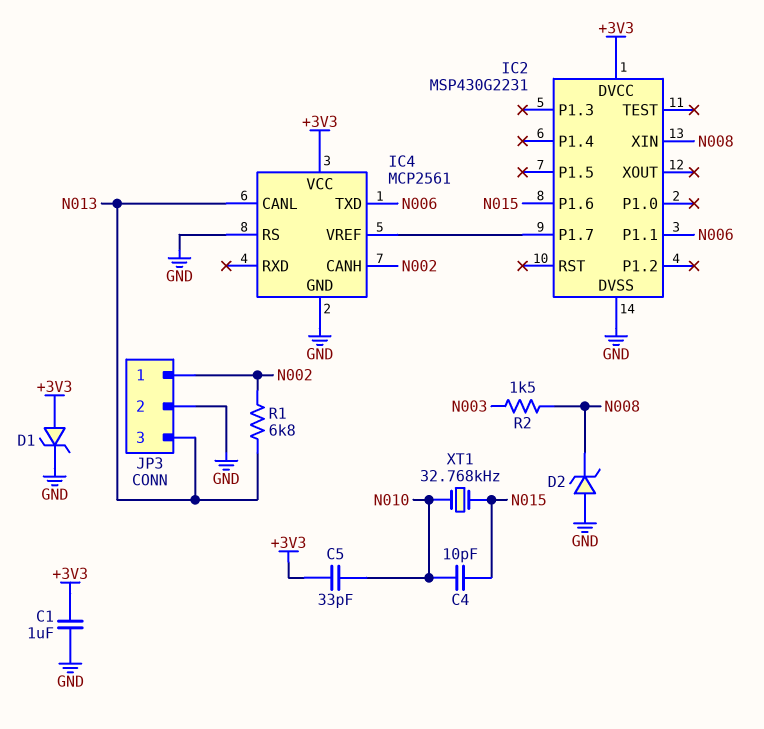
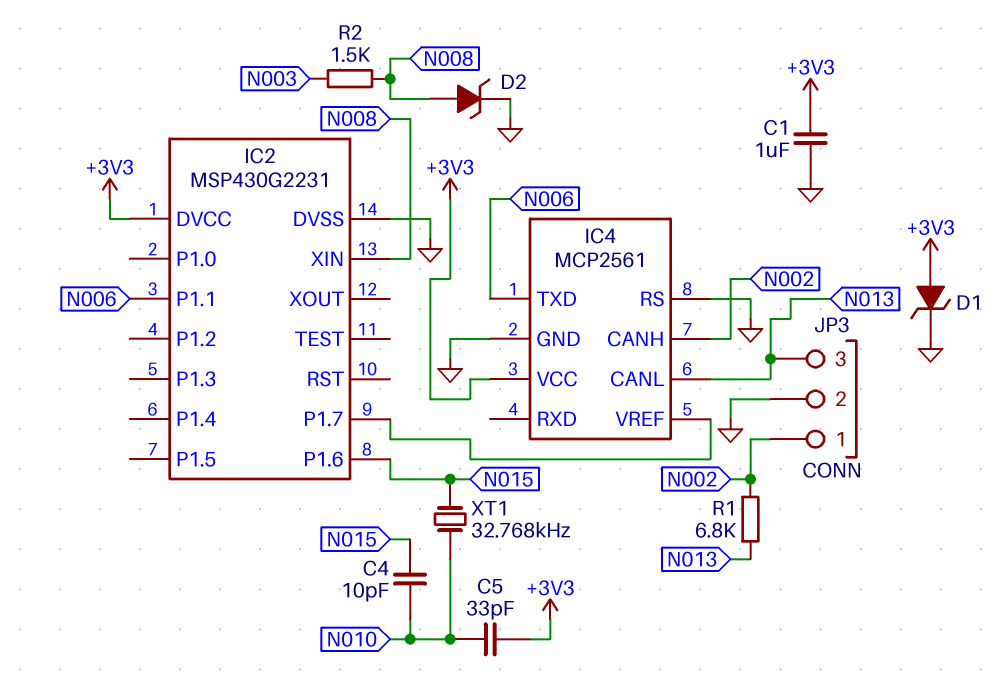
D2: zener (A GND, K N008) -> zener (A N008, K GND)

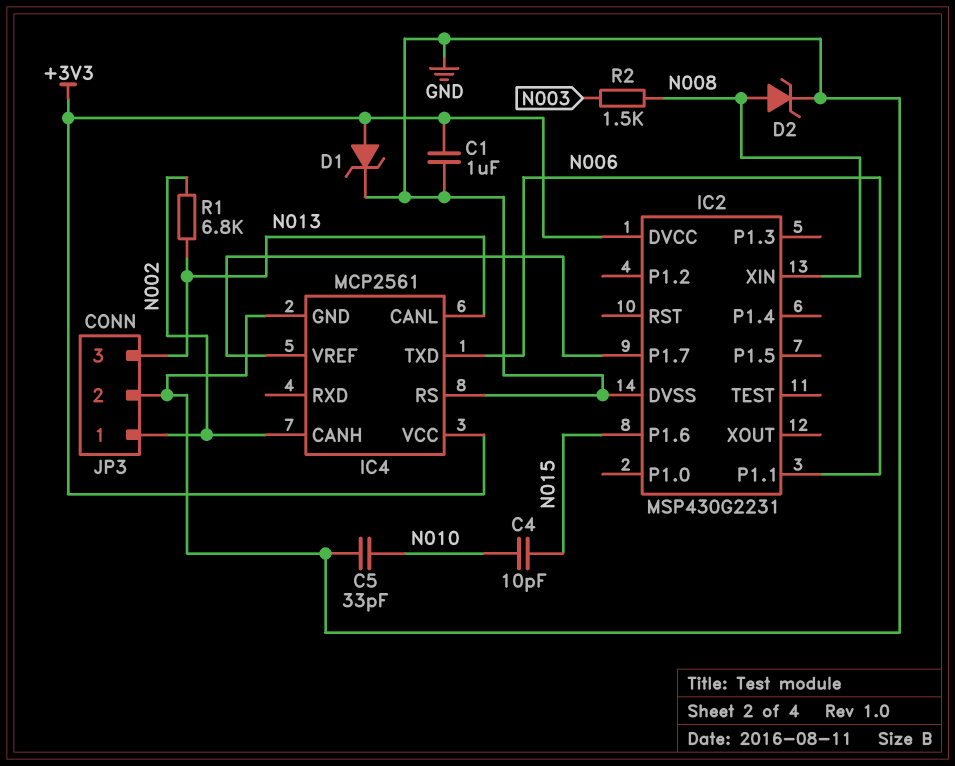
C5: 33pF (+3V3, N010) -> 33pF (GND, N010)
XT1: 32.768kHz (N010, N015) -> none

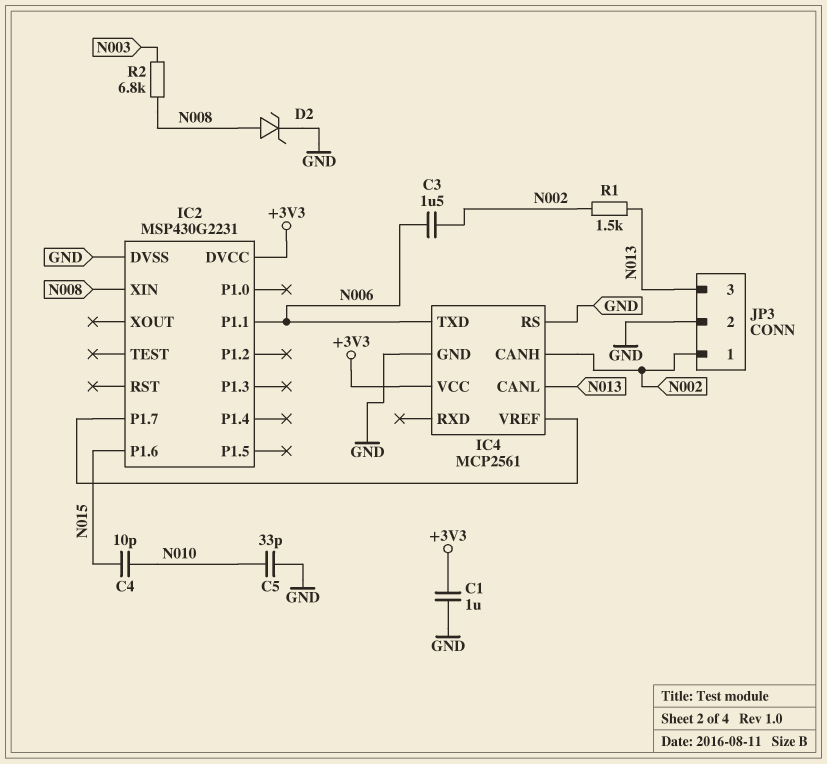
C3: none -> 1.5uF (N002, N006)
D1: zener (A +3V3, K GND) -> none
R1: 6.8k (N002, N013) -> 1.5k (N002, N013)
R2: 1.5k (N003, N008) -> 6.8k (N003, N008)

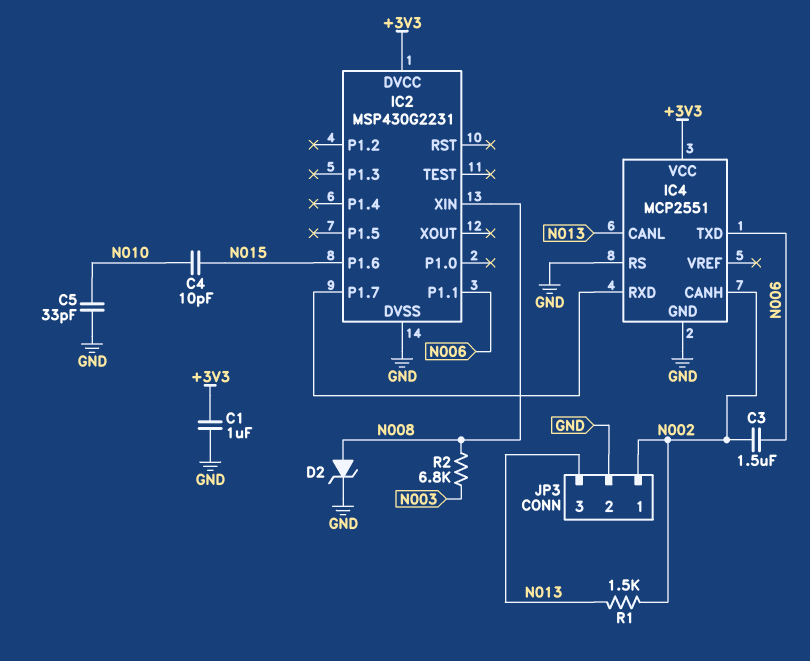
IC4: MCP2561 -> MCP2551
IC4 pin RXD: none -> IC2/P1.7
IC4 pin VREF: IC2/P1.7 -> none

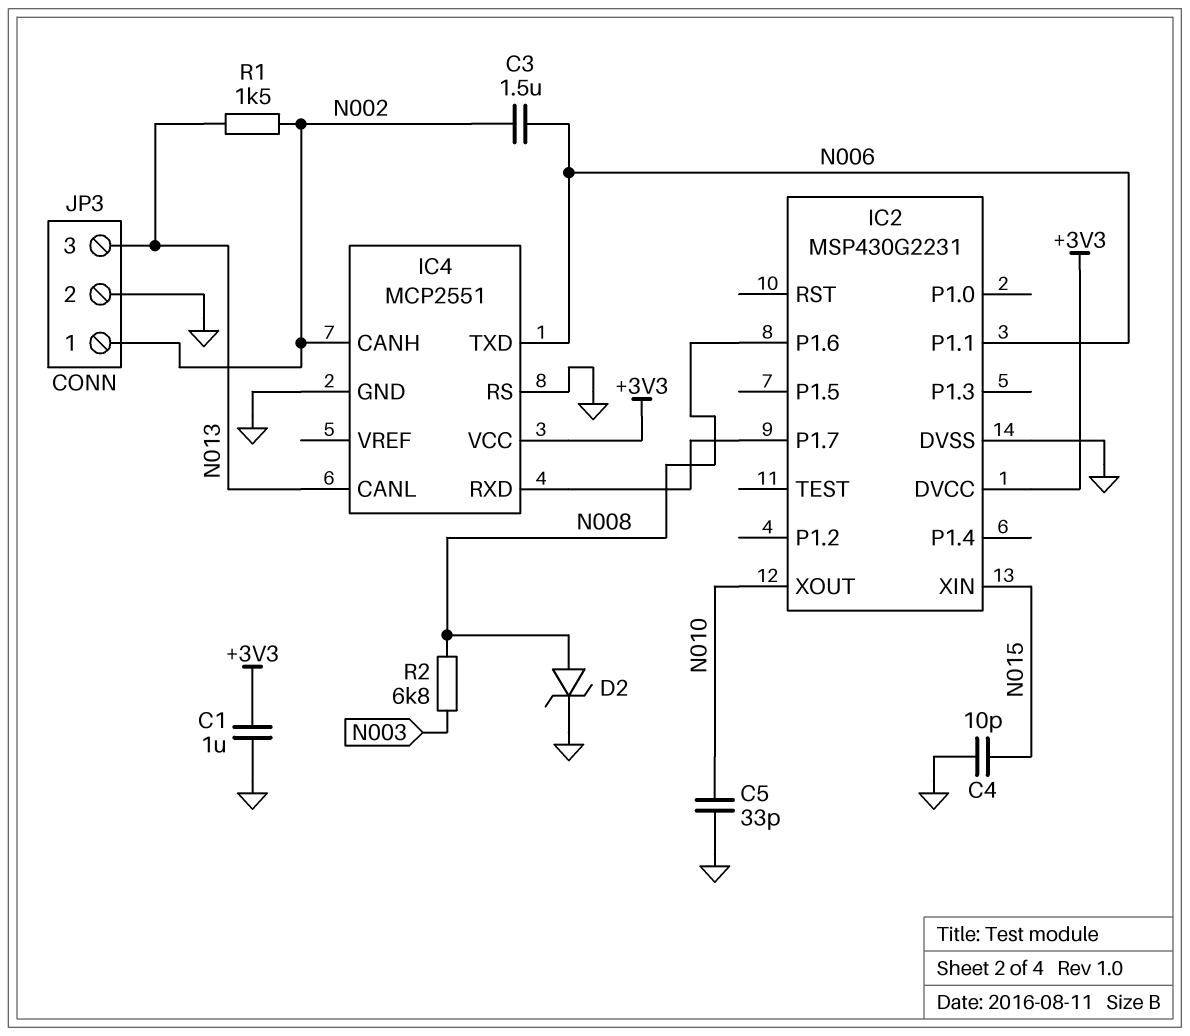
C4: 10pF (N010, N015) -> 10pF (GND, N015)
IC2 pin P1.6: N015 -> N008
IC2 pin XIN: N008 -> N015
IC2 pin XOUT: none -> N010

